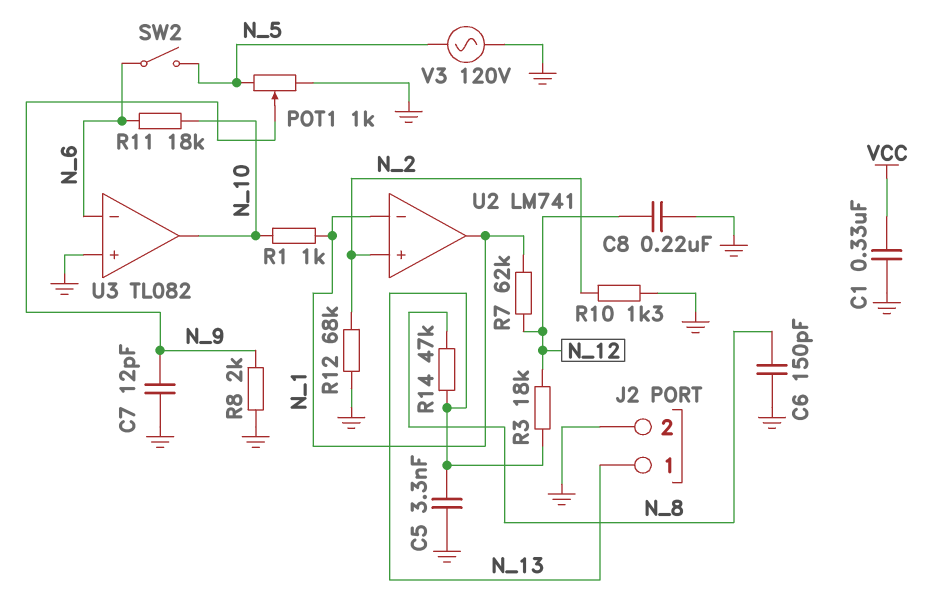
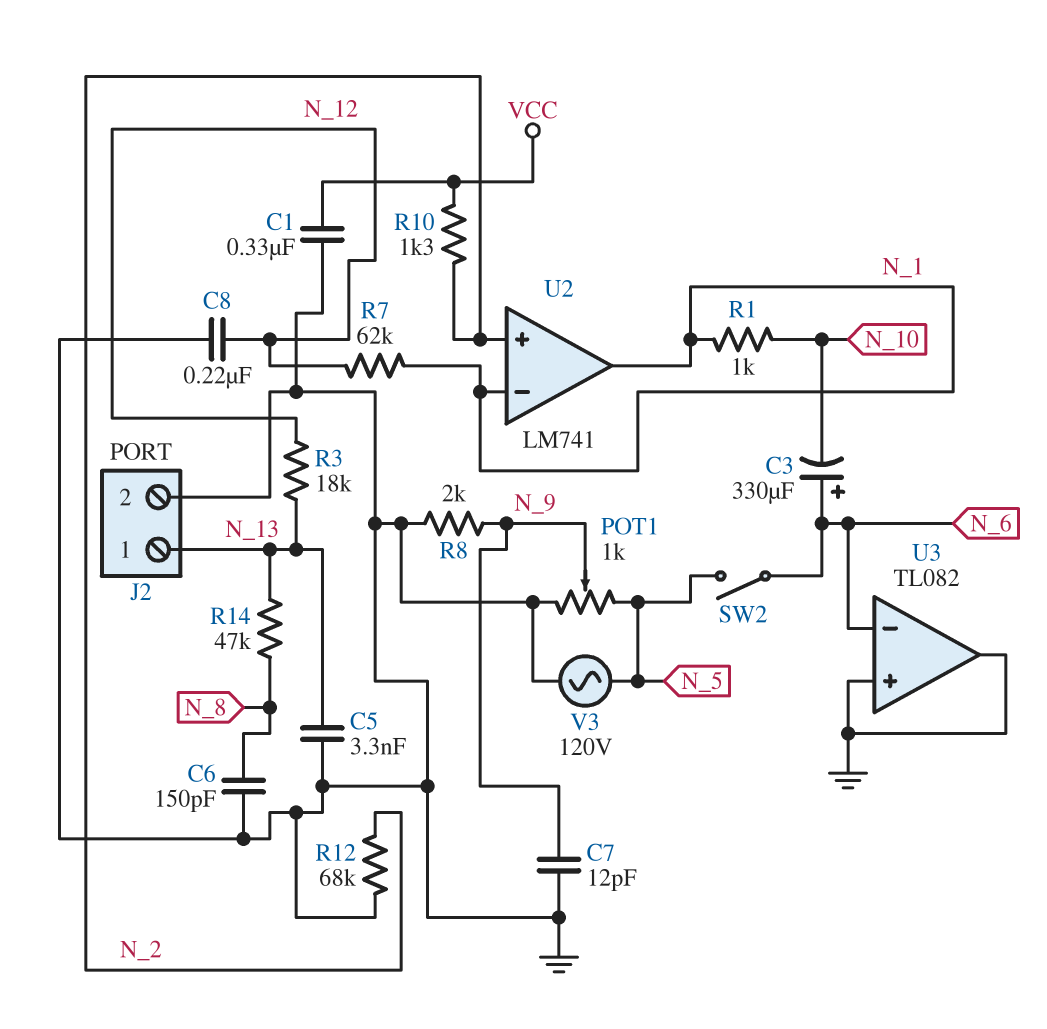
C3: none -> 330uF (plus N_6, minus N_10)
R10: 1.3k (GND, N_2) -> 1.3k (N_2, VCC)
R11: 18k (N_6, N_10) -> none
U3 pin out: N_10 -> GND

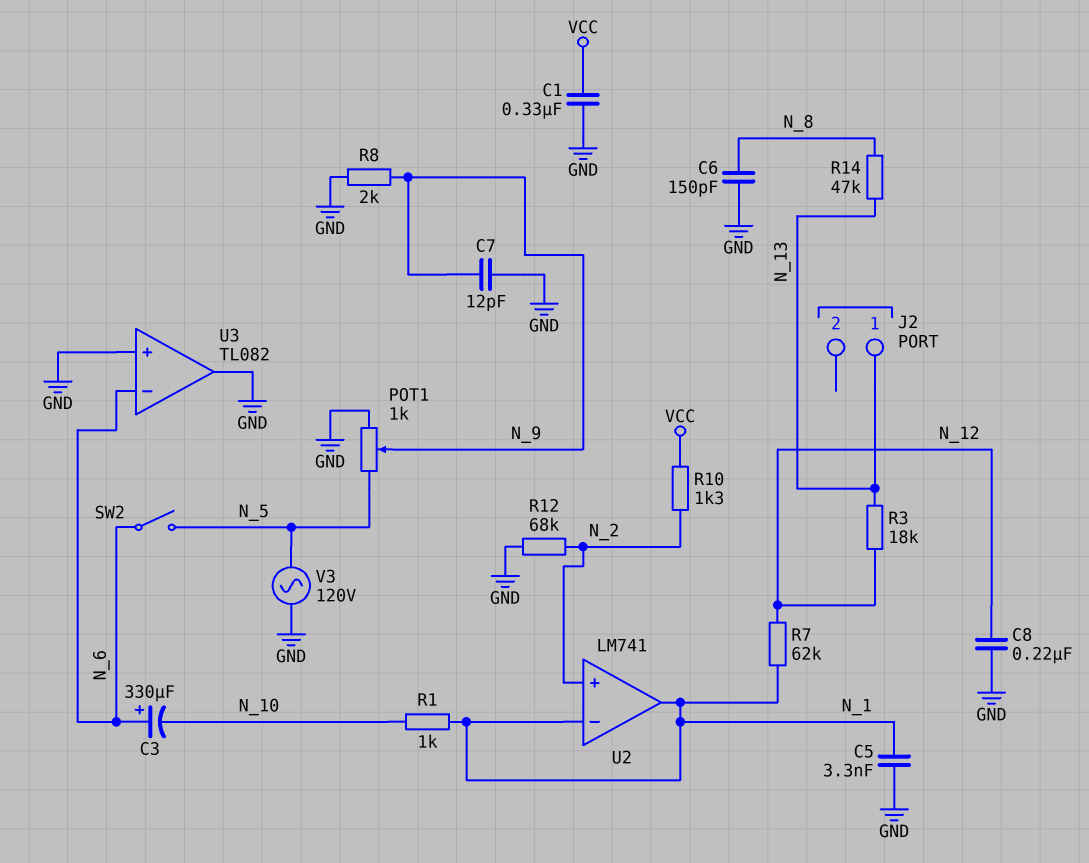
C5: 3.3nF (GND, N_13) -> 3.3nF (GND, N_1)
J2 pin 2: GND -> none

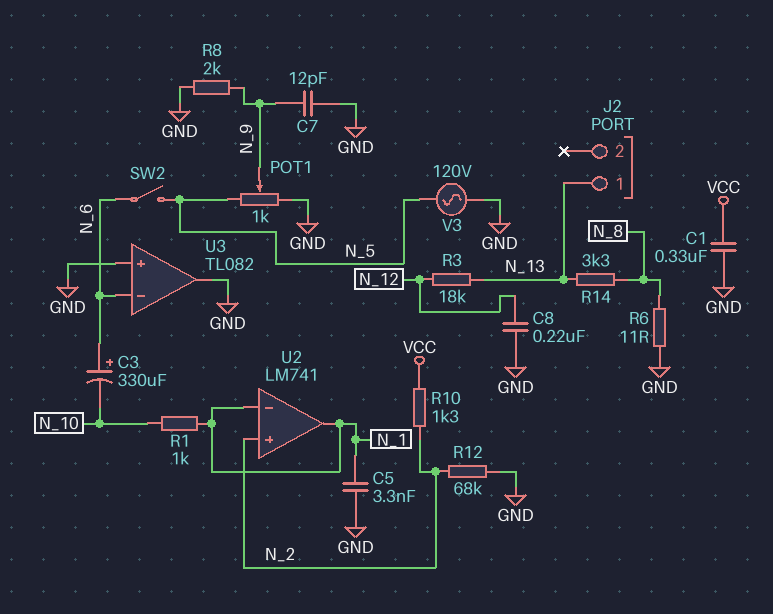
C6: 150pF (GND, N_8) -> none
R6: none -> 11 (GND, N_8)
R7: 62k (N_1, N_12) -> none
R14: 47k (N_8, N_13) -> 3.3k (N_8, N_13)

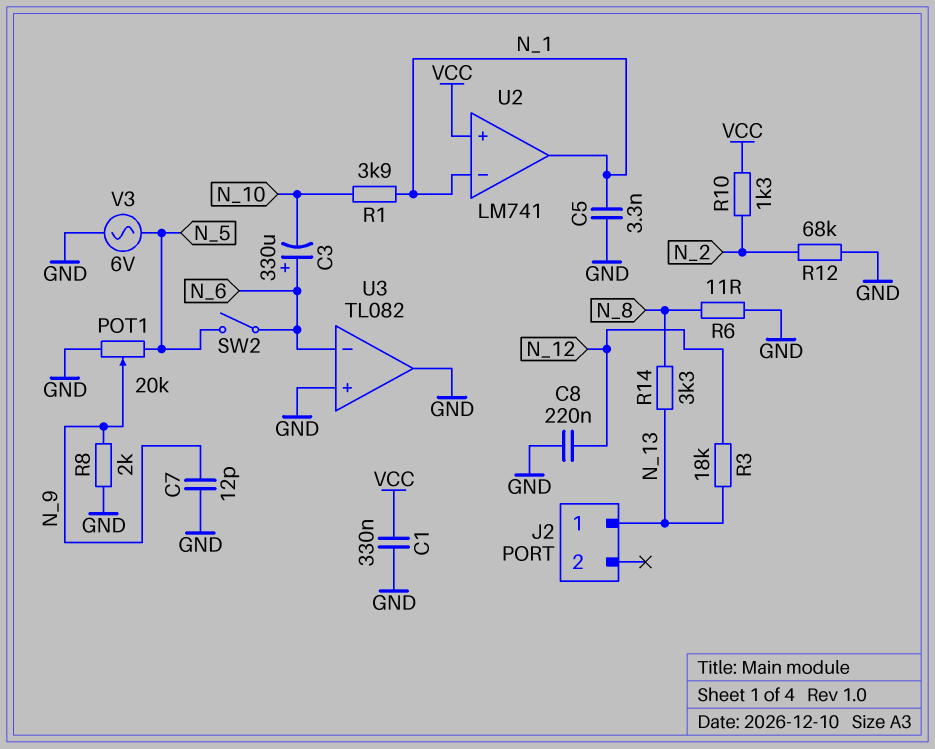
POT1: 1k (GND, N_5, wiper N_9) -> 20k (GND, N_5, wiper N_9)
R1: 1k (N_1, N_10) -> 3.9k (N_1, N_10)
U2 pin in+: N_2 -> VCC
V3: AC 120V (GND, N_5) -> AC 6V (GND, N_5)

